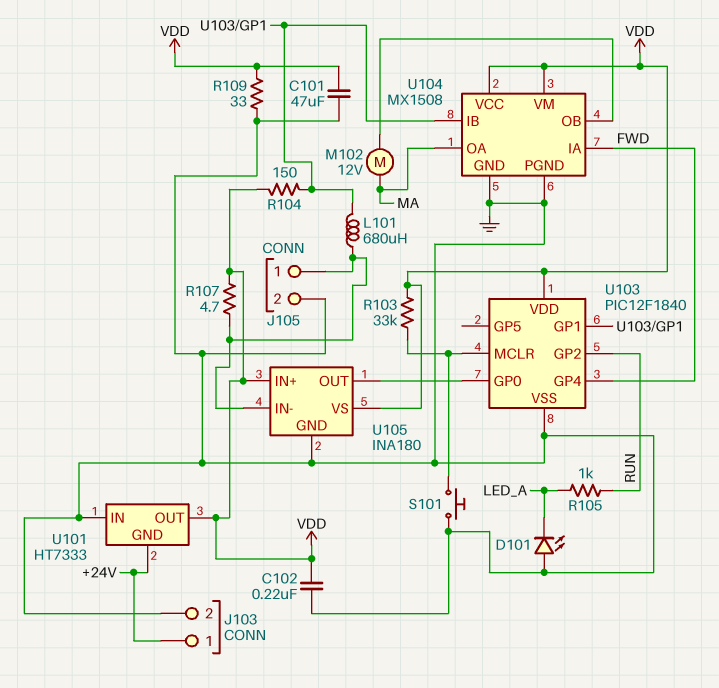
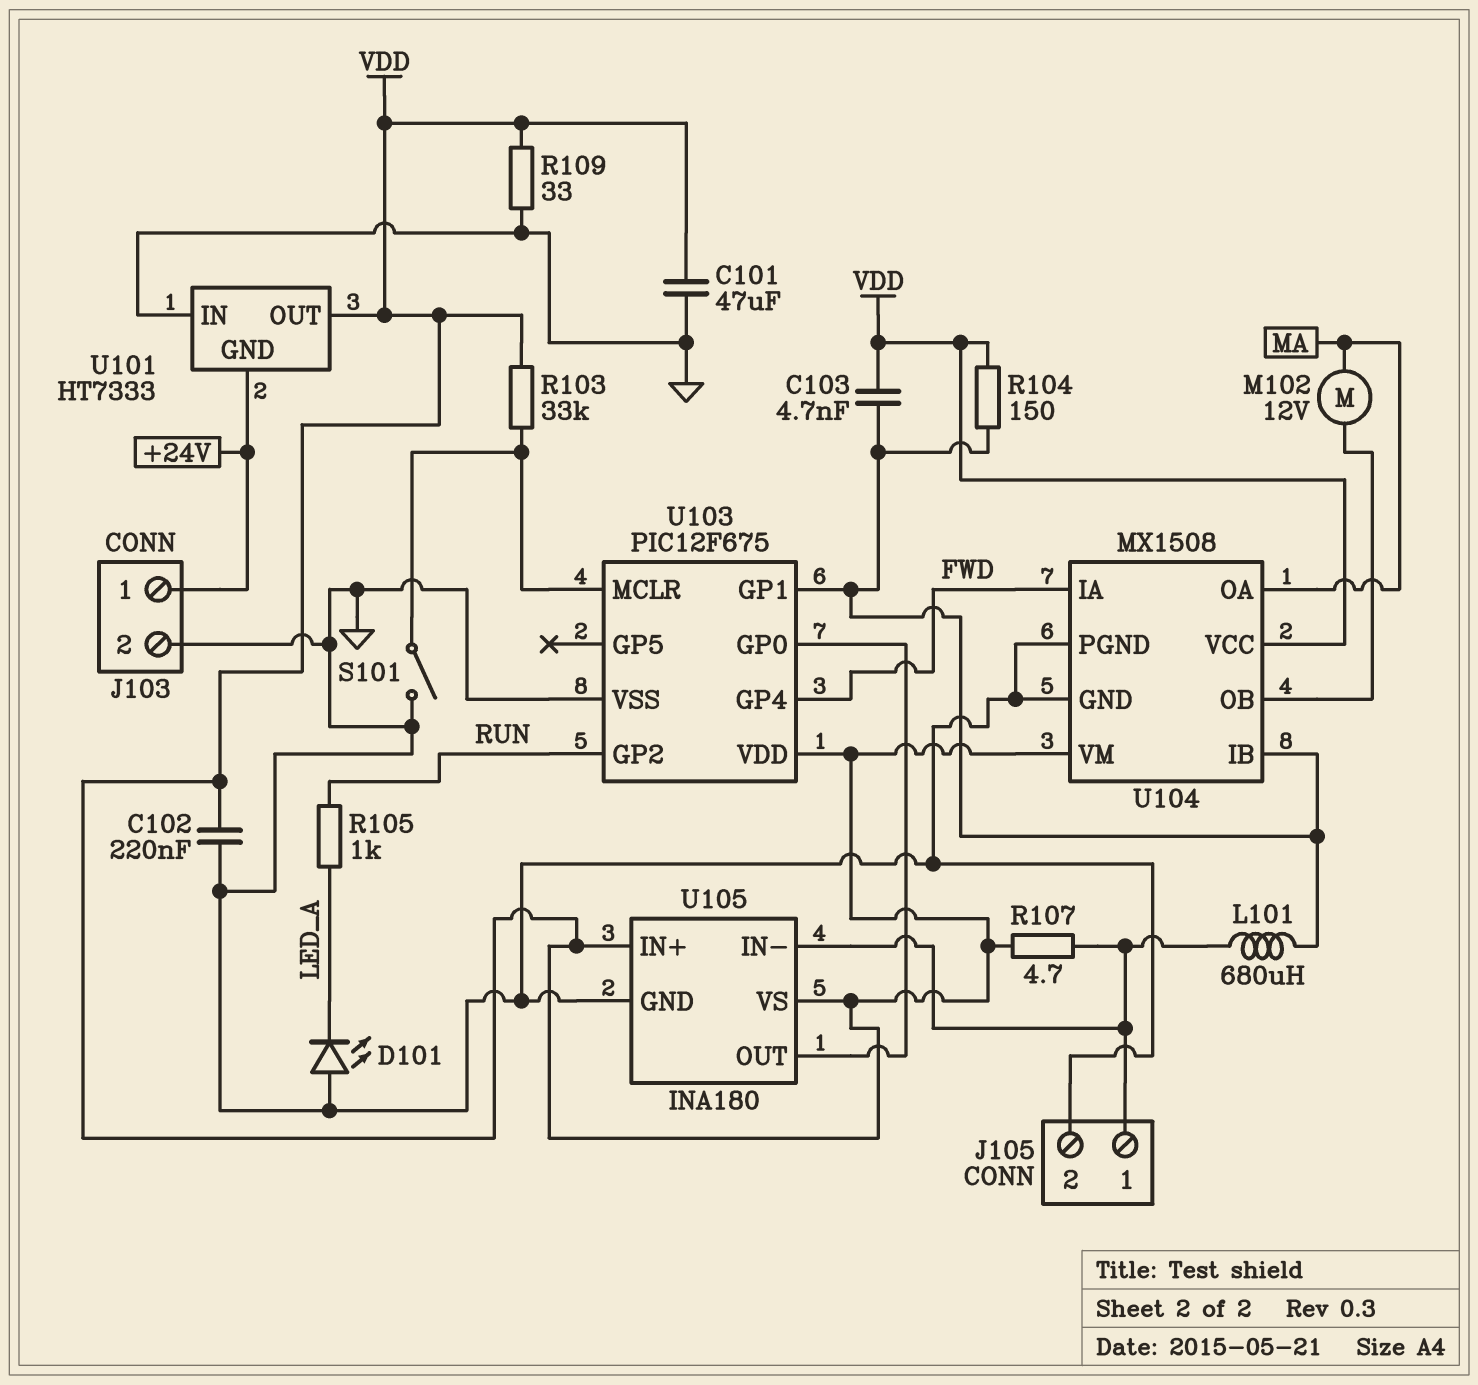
C103: none -> 4.7nF (U103/GP1, VDD)
S101: button (GND, U103/MCLR) -> switch (GND, U103/MCLR)
U103: PIC12F1840 -> PIC12F675

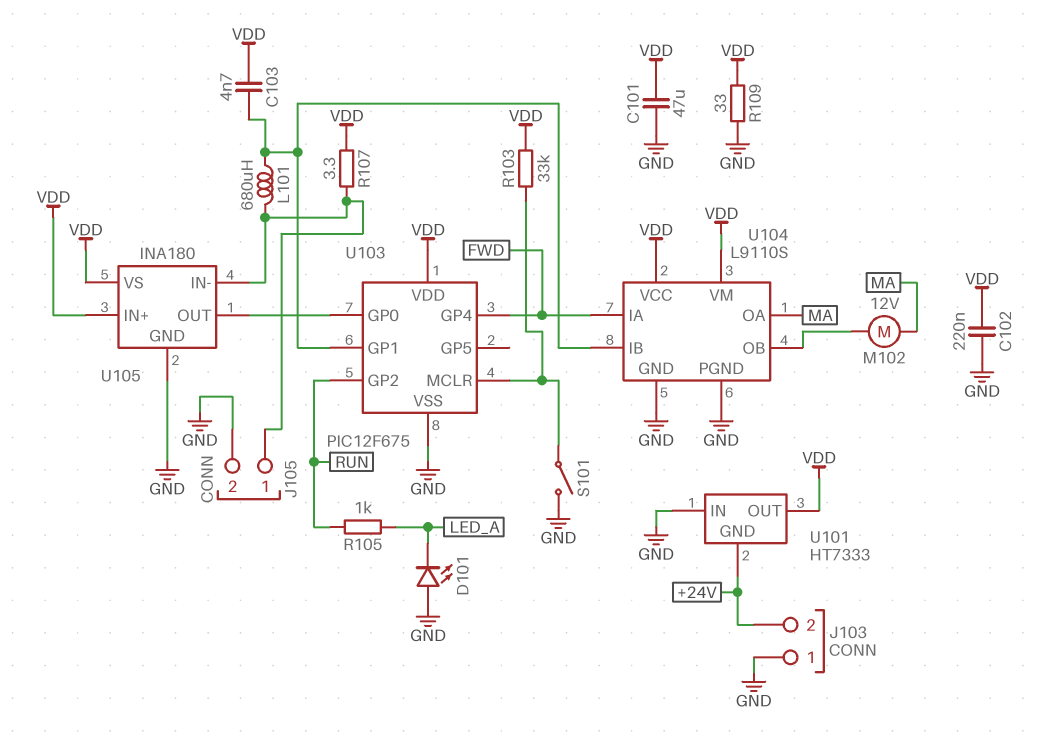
J103 pin 1: +24V -> GND
J103 pin 2: GND -> +24V
R104: 150 (U103/GP1, VDD) -> none
R107: 4.7 (J105/1, VDD) -> 3.3 (J105/1, VDD)
U104: MX1508 -> L9110S

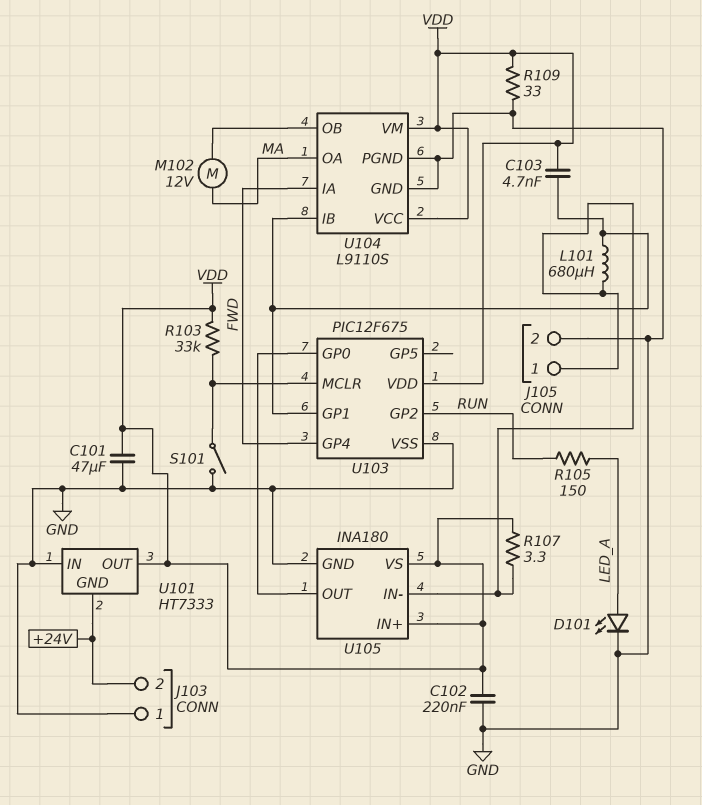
D101: LED (A GND, K LED_A) -> LED (A LED_A, K GND)
R105: 1k (LED_A, RUN) -> 150 (LED_A, RUN)

